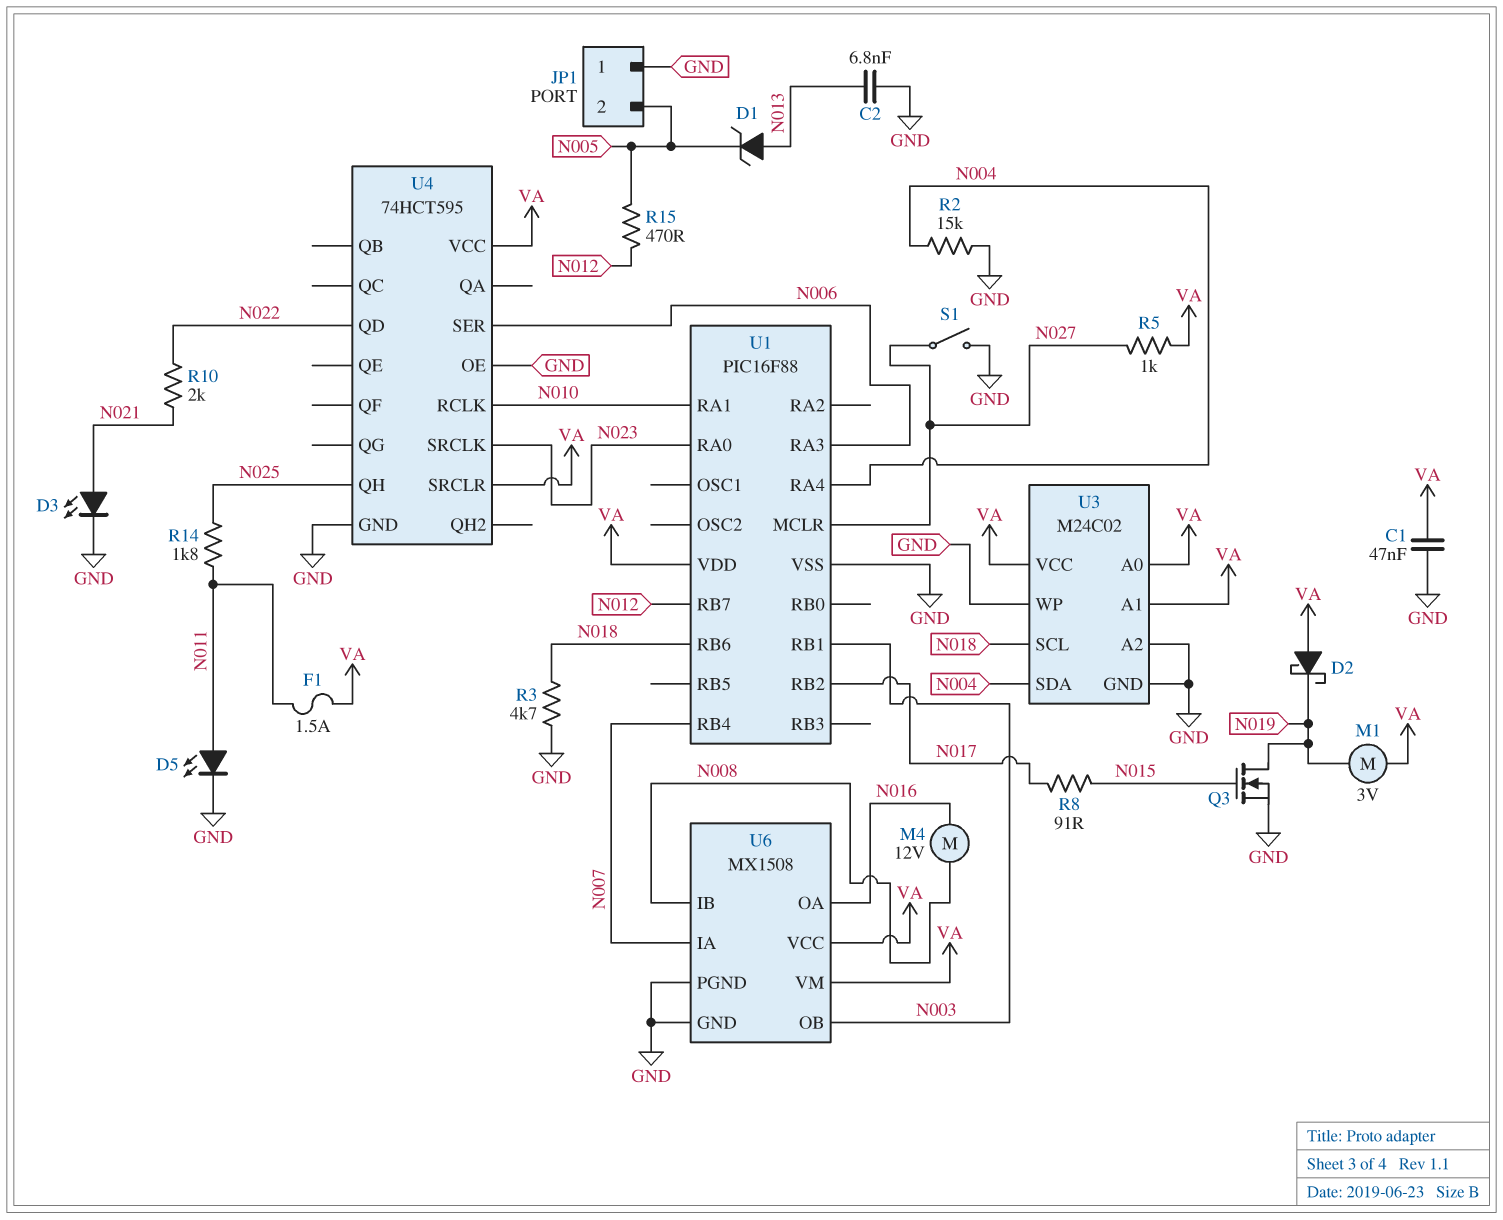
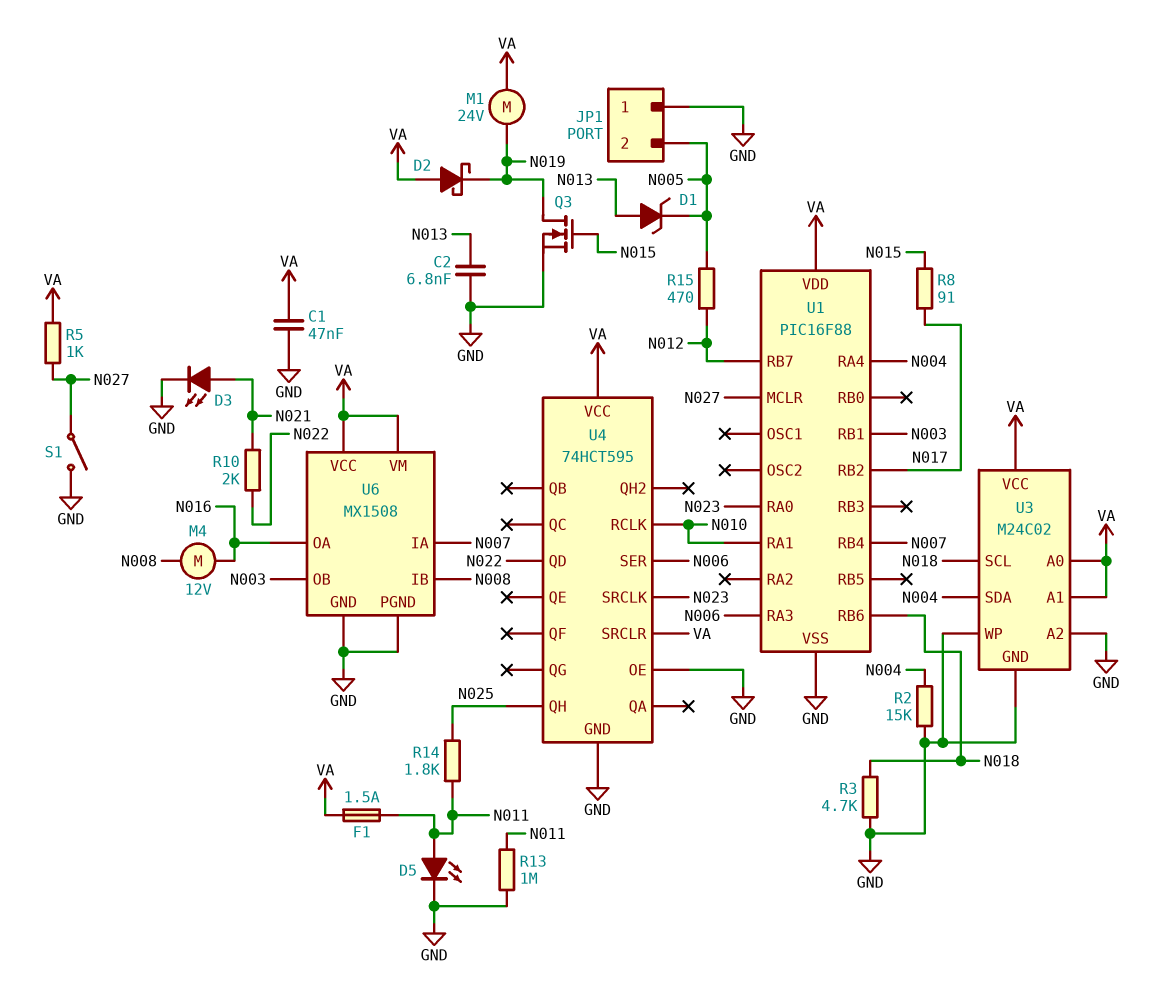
M1: motor 3V (N019, VA) -> motor 24V (N019, VA)
R13: none -> 1M (GND, N011)

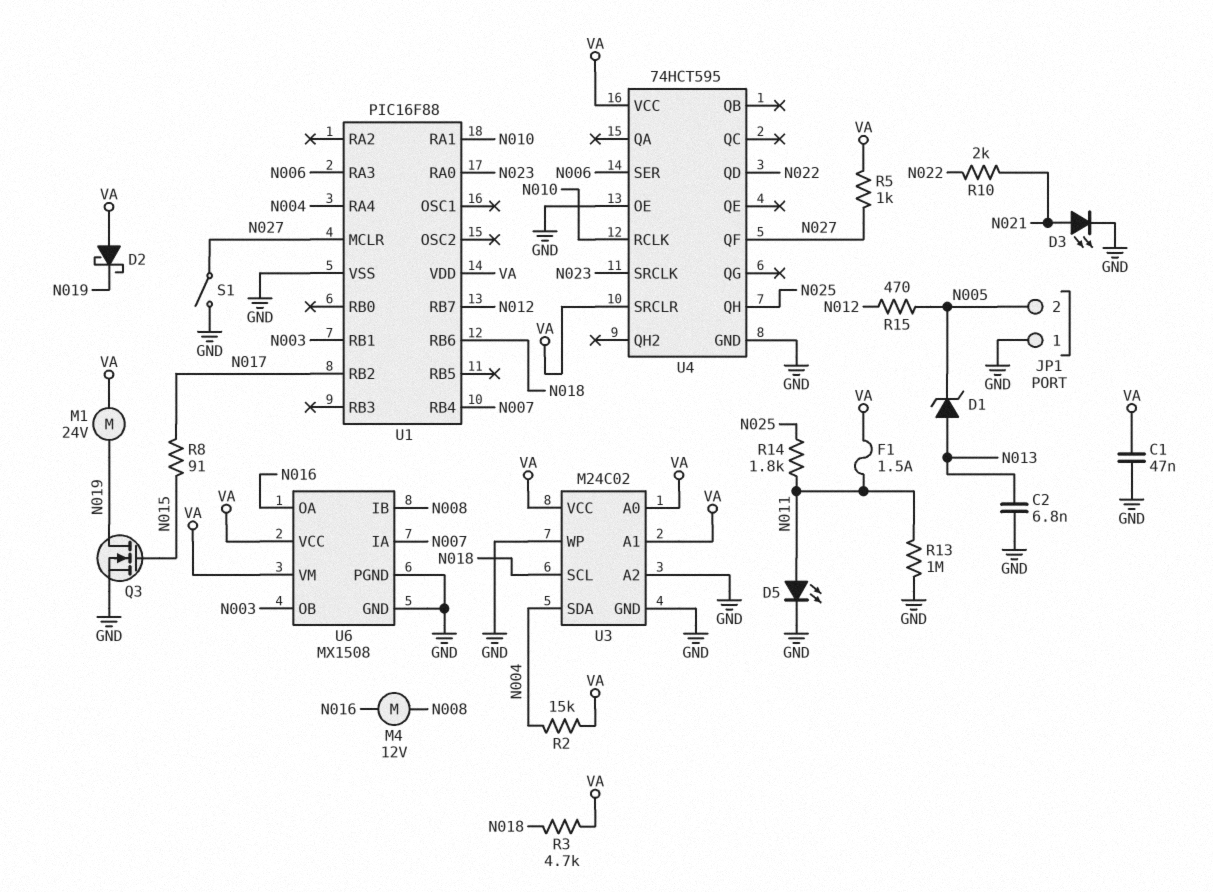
R2: 15k (GND, N004) -> 15k (N004, VA)
R3: 4.7k (GND, N018) -> 4.7k (N018, VA)
U4 pin QF: none -> N027

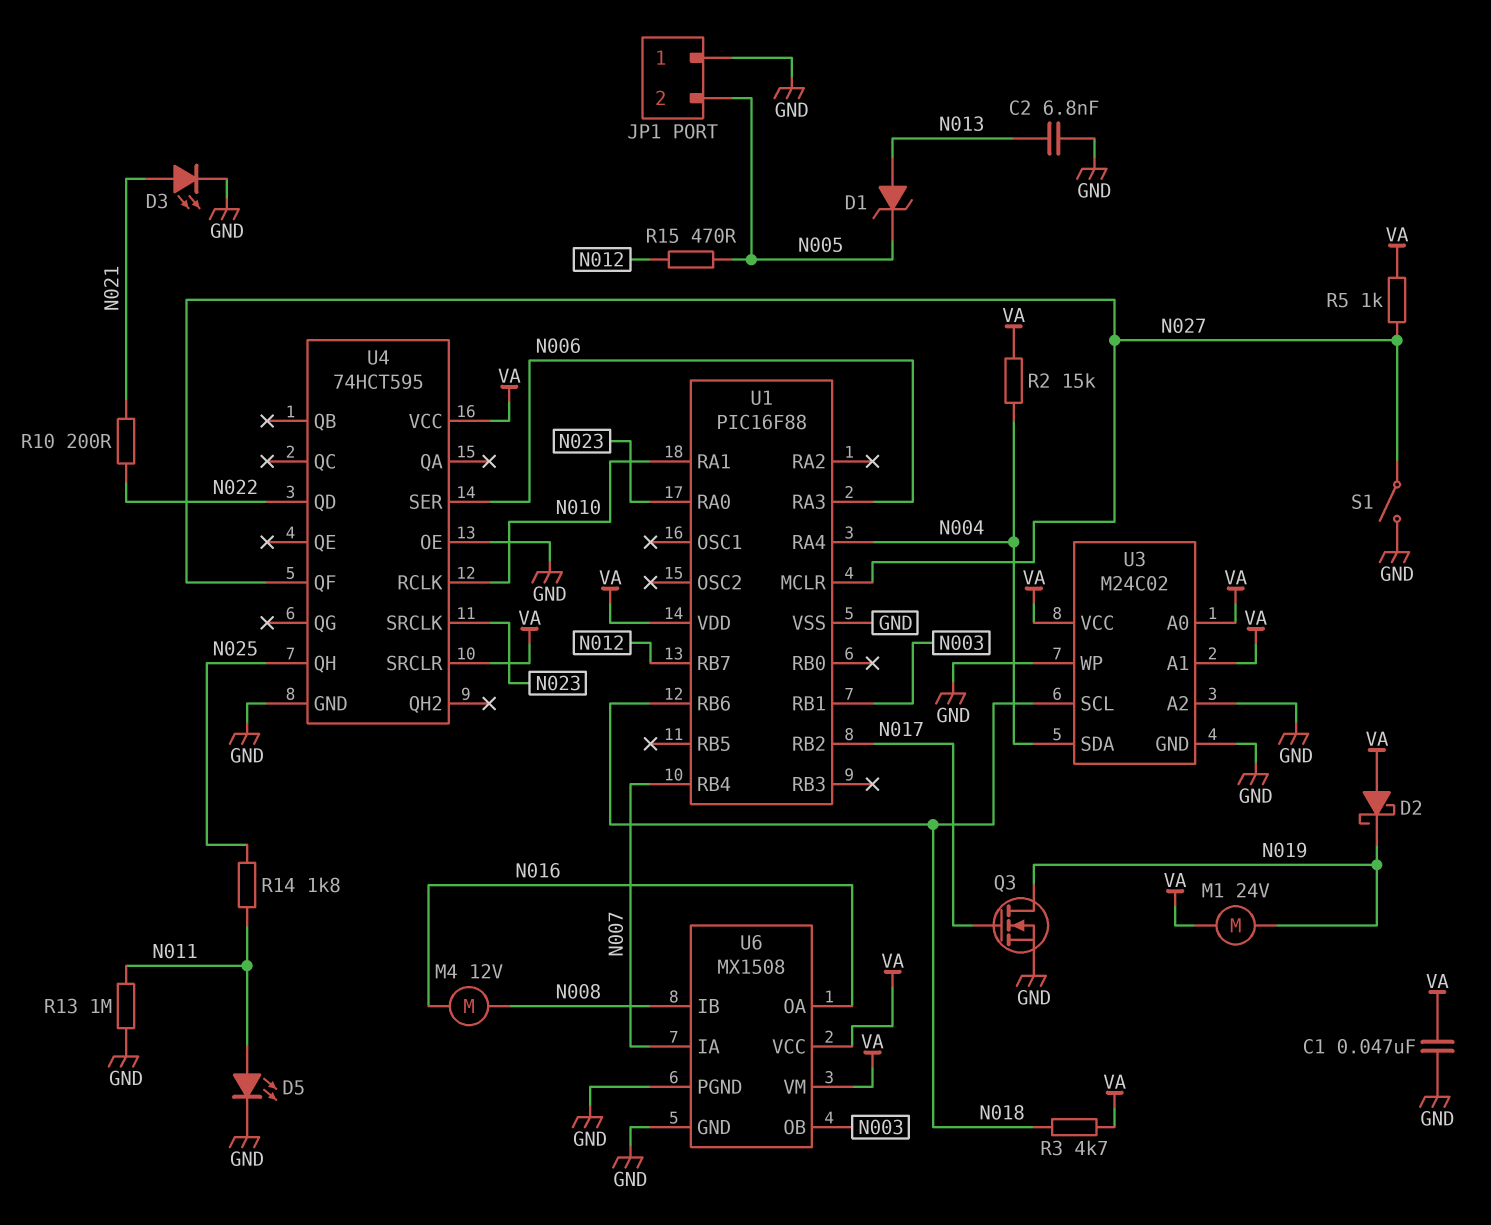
F1: 1.5A (N011, VA) -> none
Q3: NMOS (G N015, D N019, S GND) -> NMOS (G N017, D N019, S GND)
R8: 91 (N015, N017) -> none
R10: 2k (N021, N022) -> 200 (N021, N022)

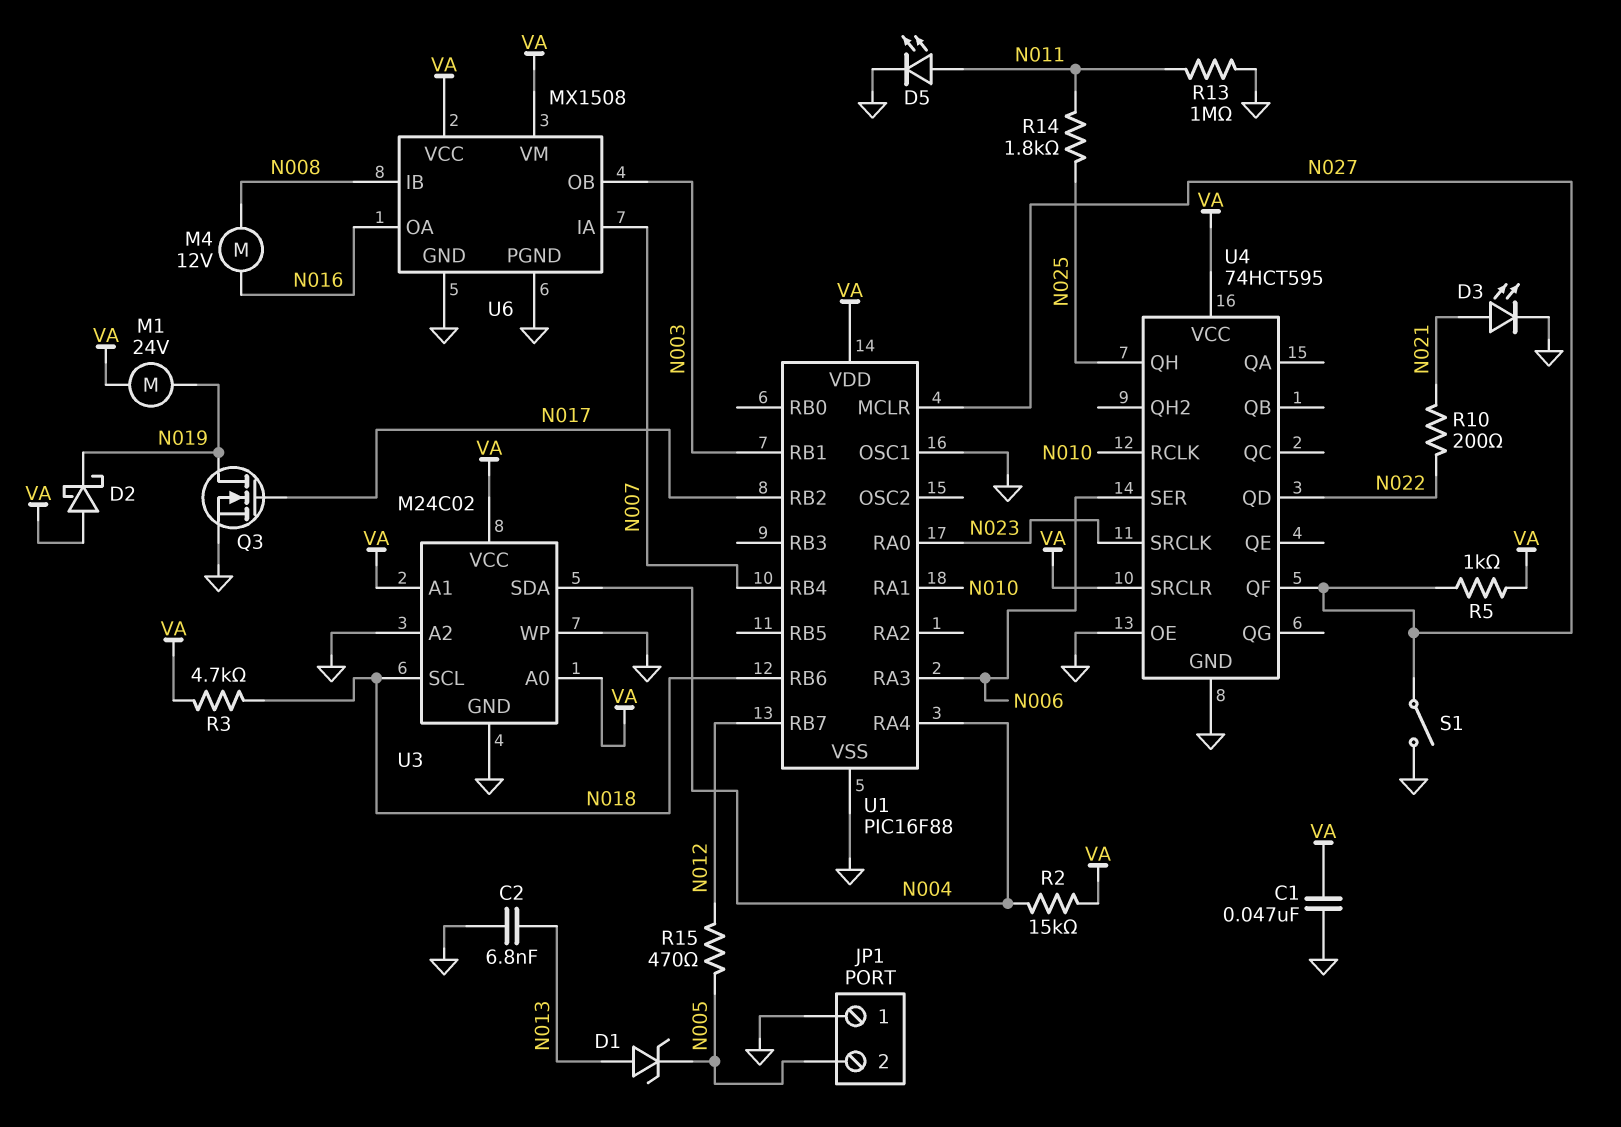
U1 pin OSC1: none -> GND

